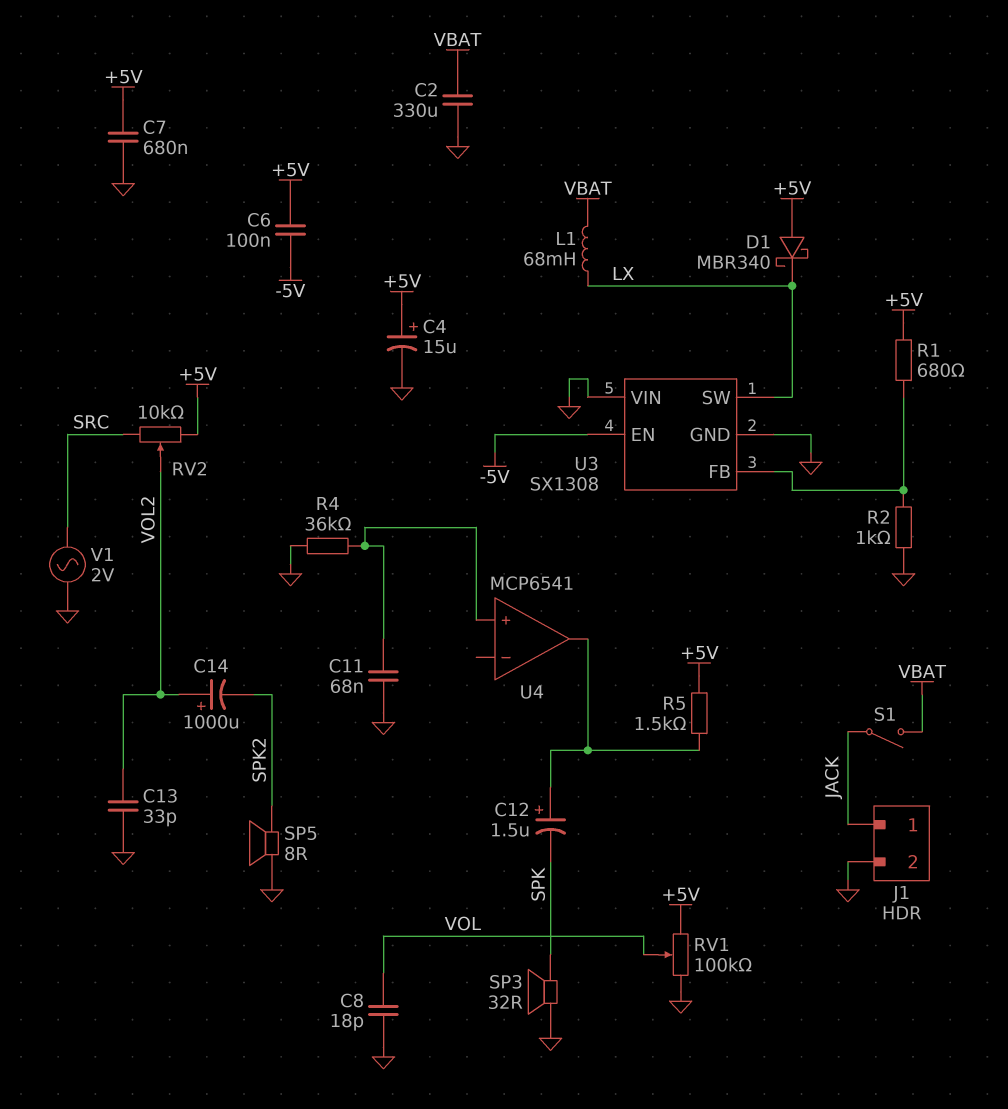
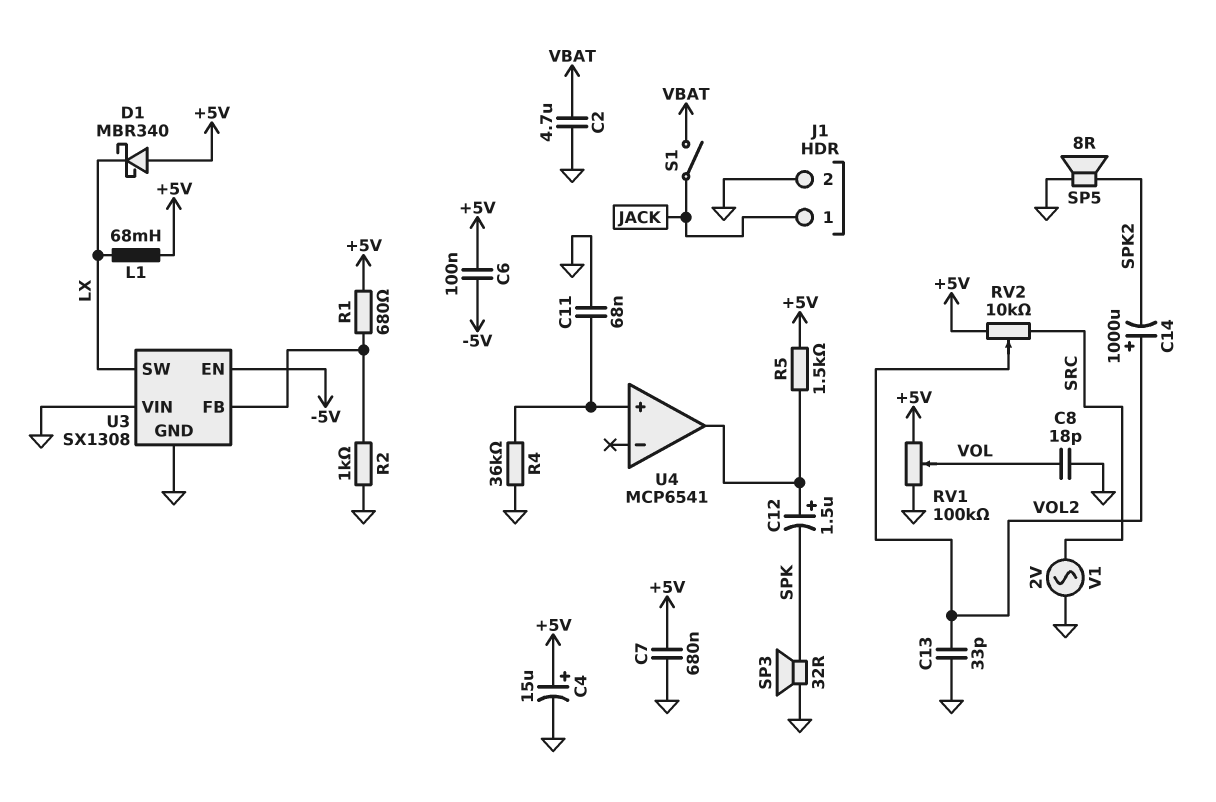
C2: 330uF (GND, VBAT) -> 4.7uF (GND, VBAT)
L1: 68mH (LX, VBAT) -> 68mH (+5V, LX)

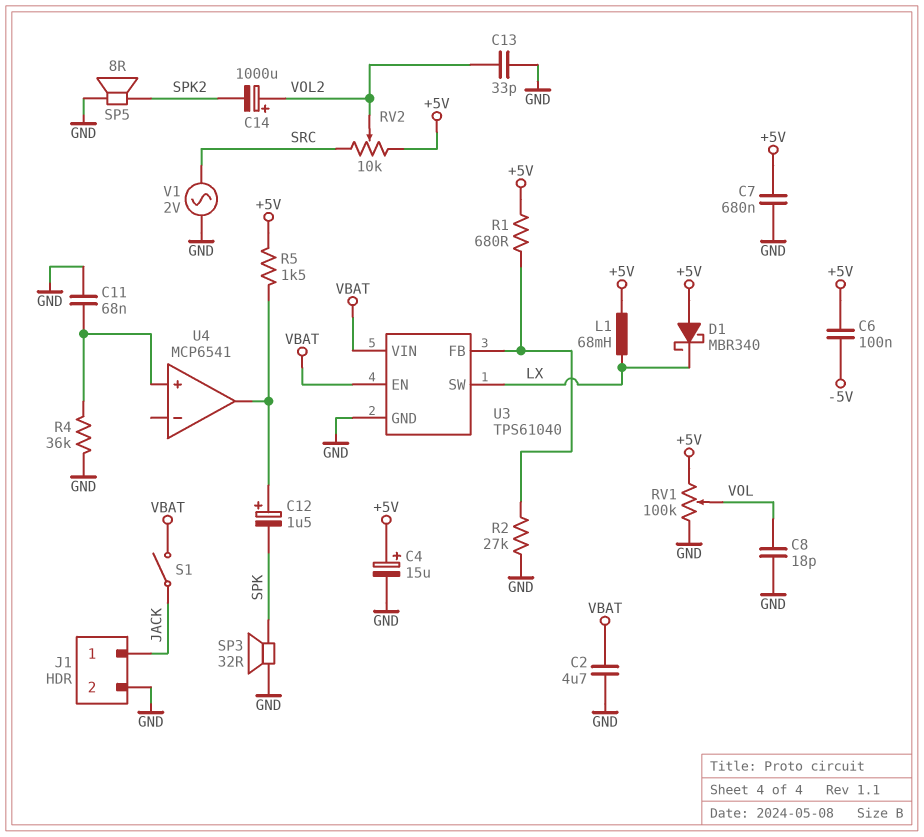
R2: 1k (GND, U3/FB) -> 27k (GND, U3/FB)
U3: SX1308 -> TPS61040
U3 pin EN: -5V -> VBAT
U3 pin VIN: GND -> VBAT

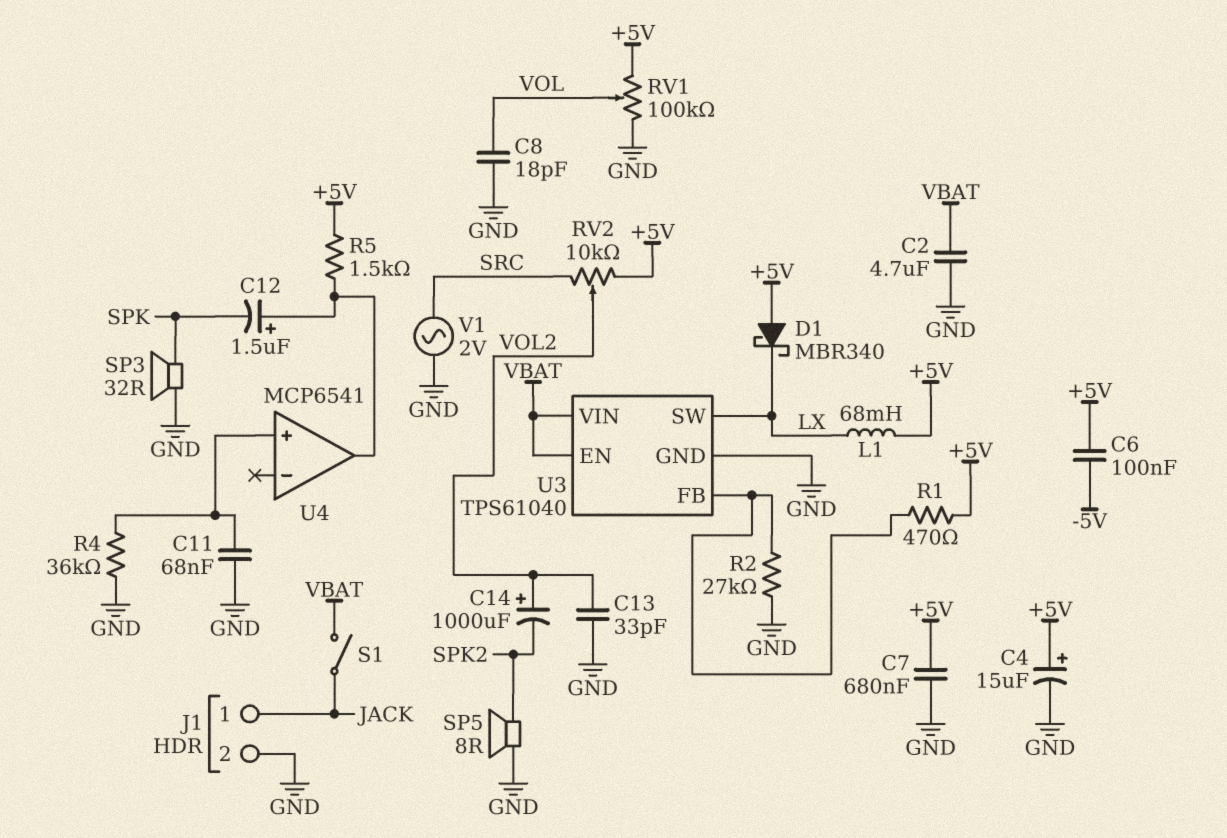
R1: 680 (+5V, U3/FB) -> 470 (+5V, U3/FB)

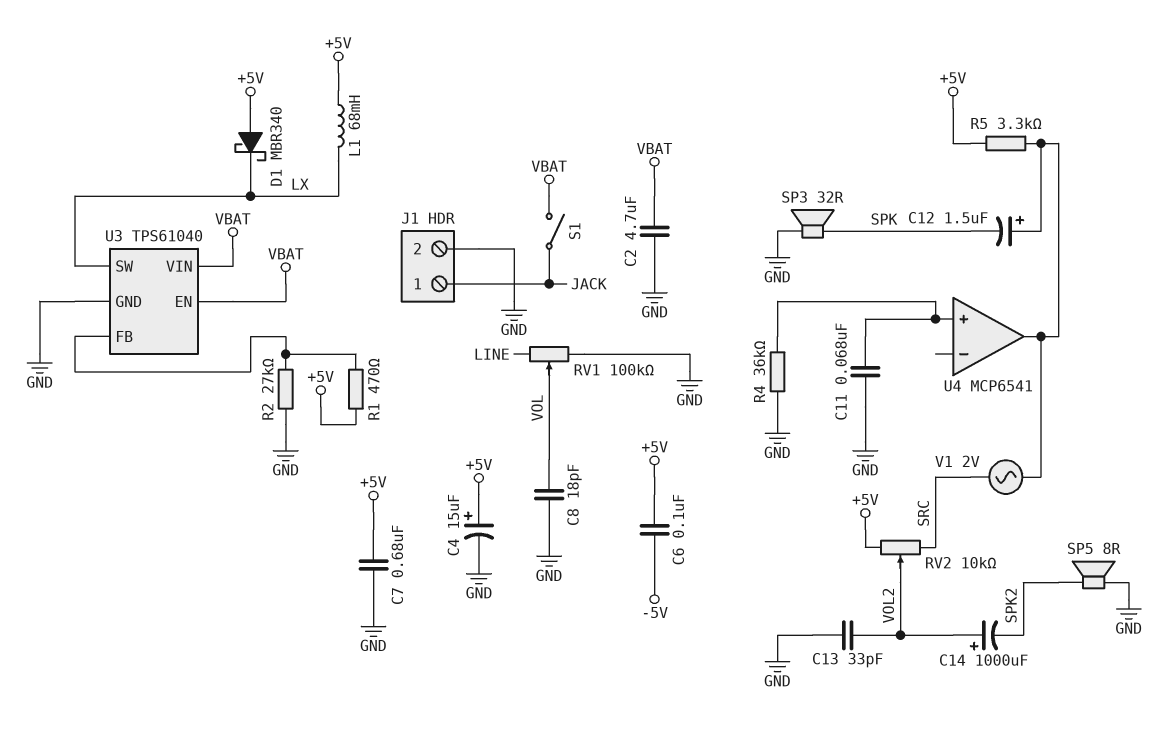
R5: 1.5k (+5V, U4/out) -> 3.3k (+5V, U4/out)
RV1: 100k (+5V, GND, wiper VOL) -> 100k (GND, LINE, wiper VOL)
V1: AC 2V (GND, SRC) -> AC 2V (SRC, U4/out)

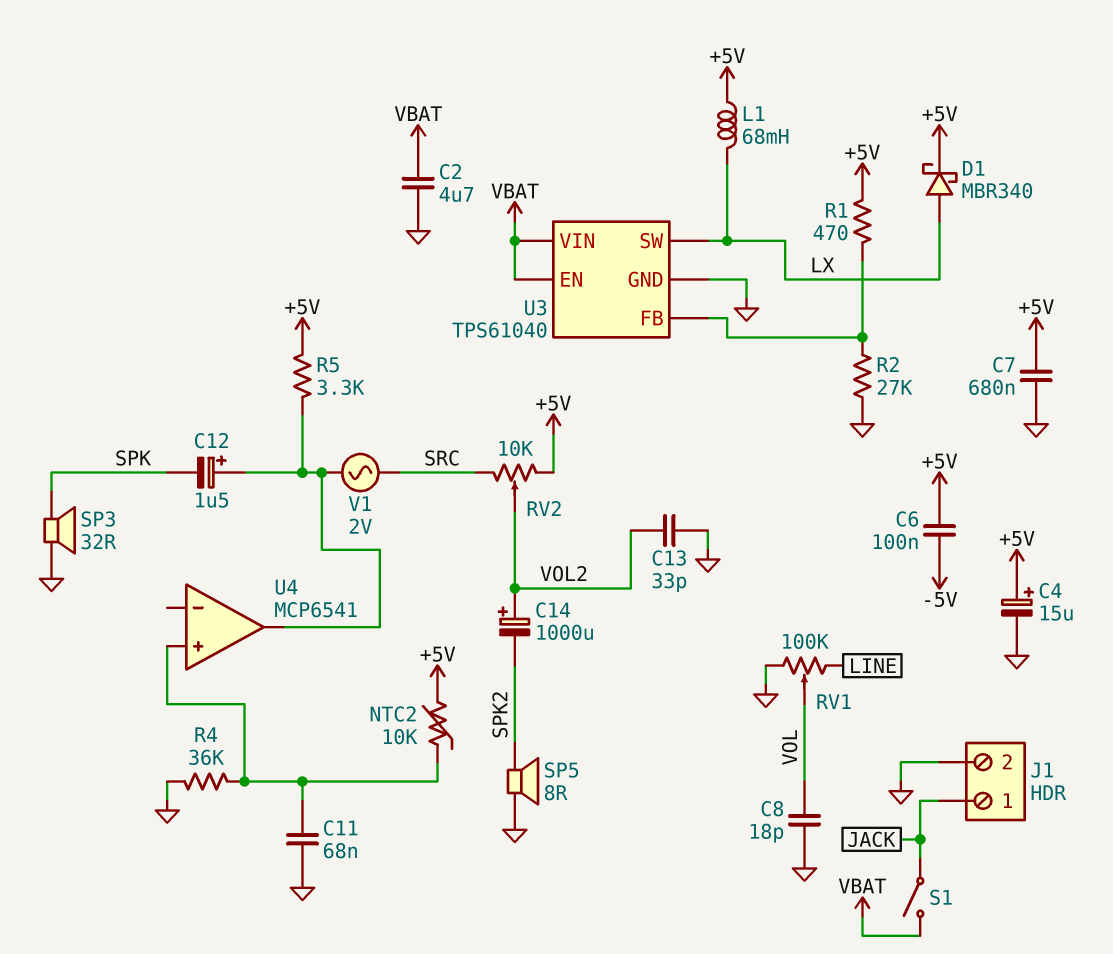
D1: schottky MBR340 (A +5V, K LX) -> schottky MBR340 (A LX, K +5V)
NTC2: none -> 10k (+5V, U4/in+)

